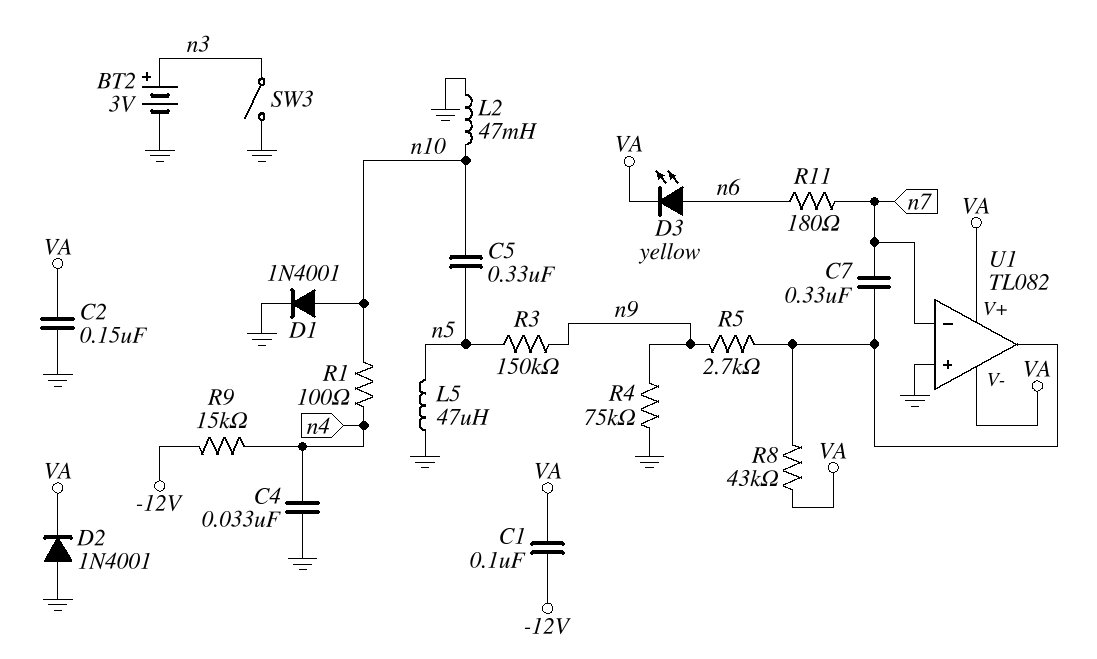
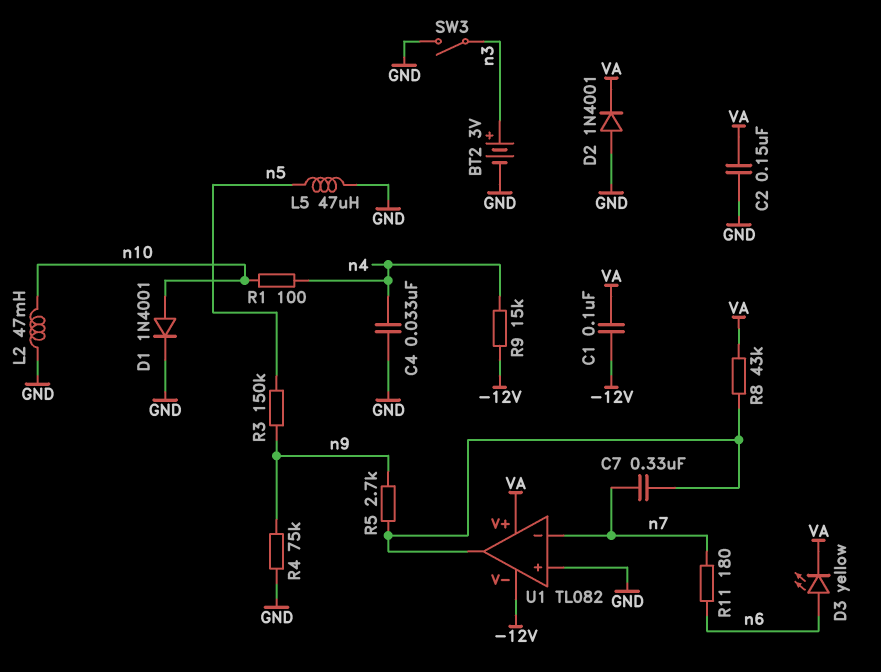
C5: 330nF (n5, n10) -> none
U1 pin V-: VA -> -12V

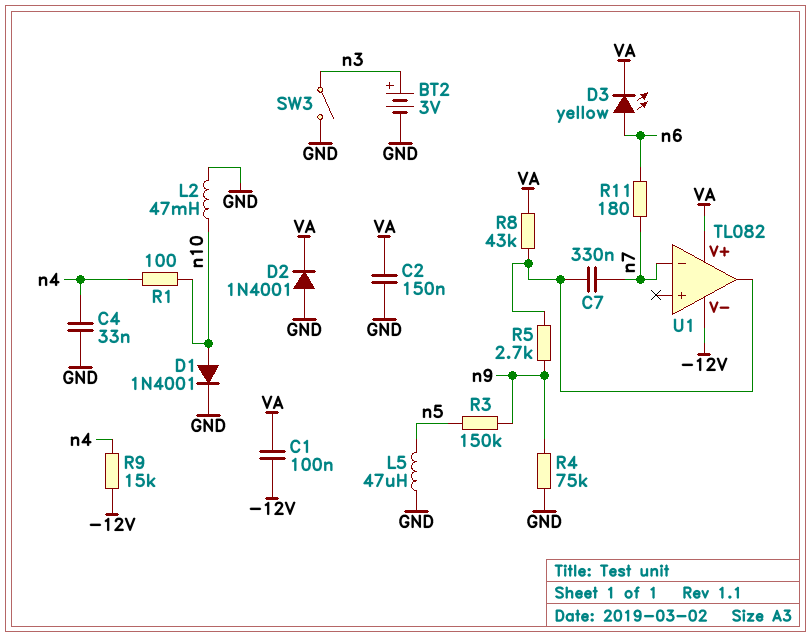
U1 pin in+: GND -> none

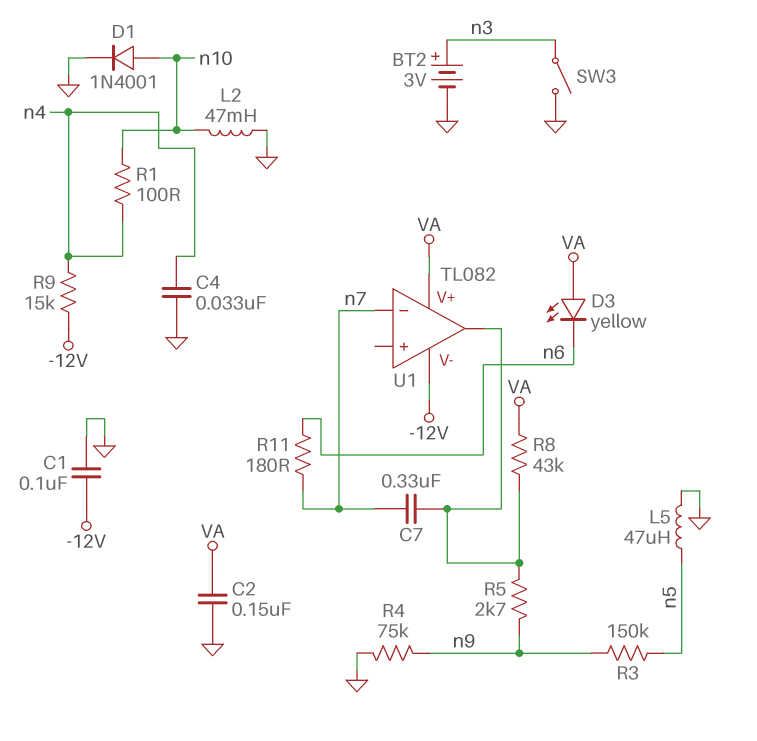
C1: 100nF (-12V, VA) -> 100nF (-12V, GND)
D2: diode 1N4001 (A GND, K VA) -> none
D3: LED yellow (A n6, K VA) -> LED yellow (A VA, K n6)

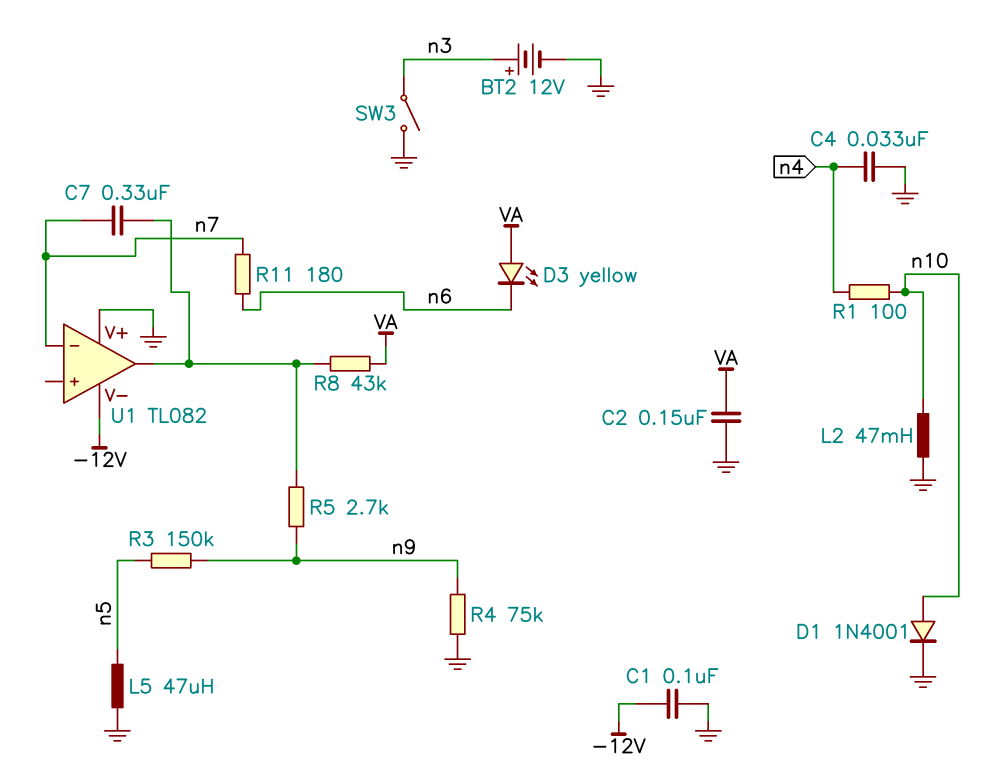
BT2: 3V (plus n3, minus GND) -> 12V (plus n3, minus GND)
R9: 15k (-12V, n4) -> none
U1 pin V+: VA -> GND

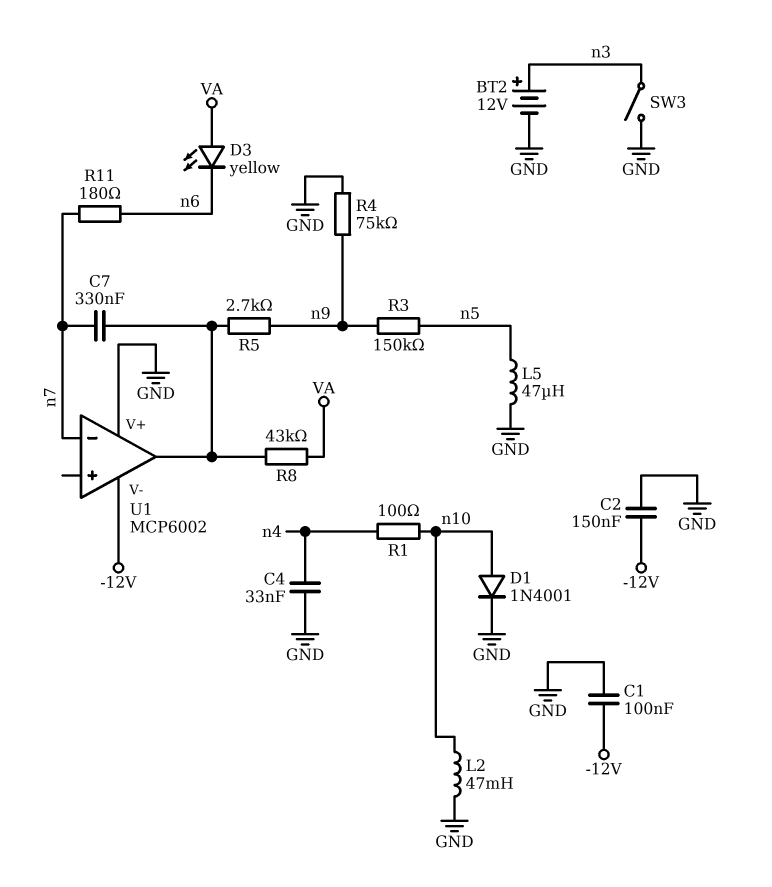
C2: 150nF (GND, VA) -> 150nF (-12V, GND)
U1: TL082 -> MCP6002

